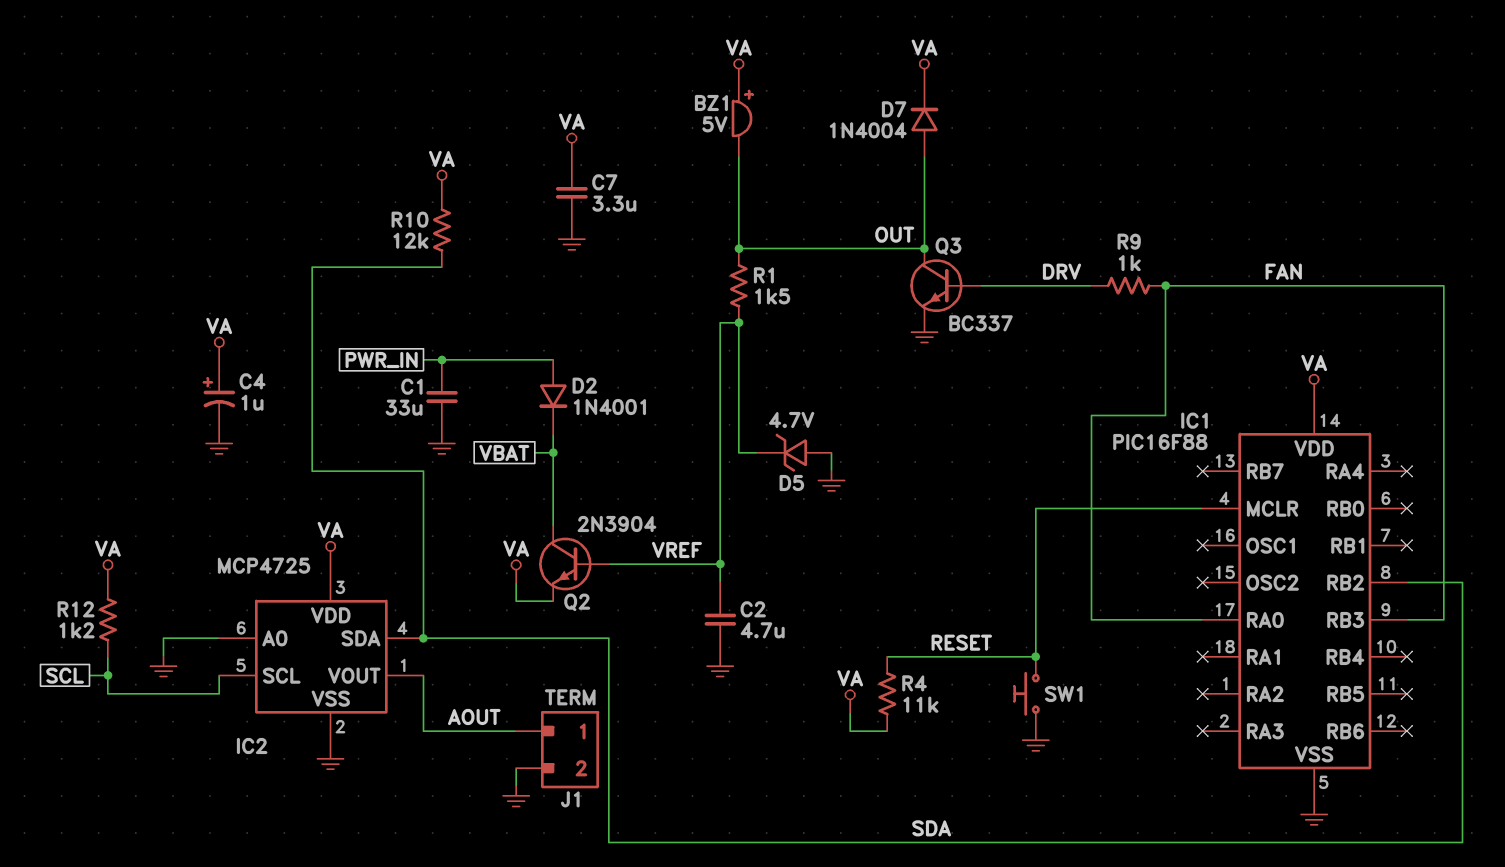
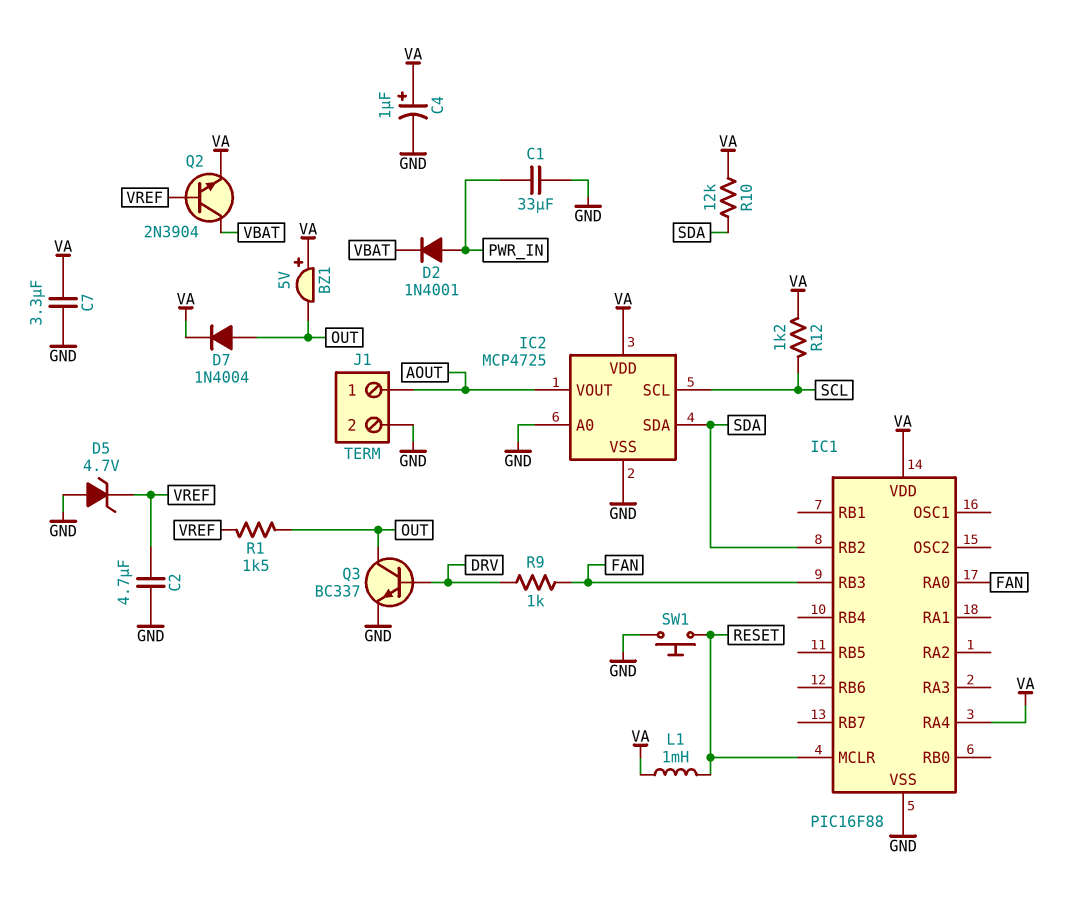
IC1 pin RA4: none -> VA
L1: none -> 1mH (RESET, VA)
R4: 11k (RESET, VA) -> none

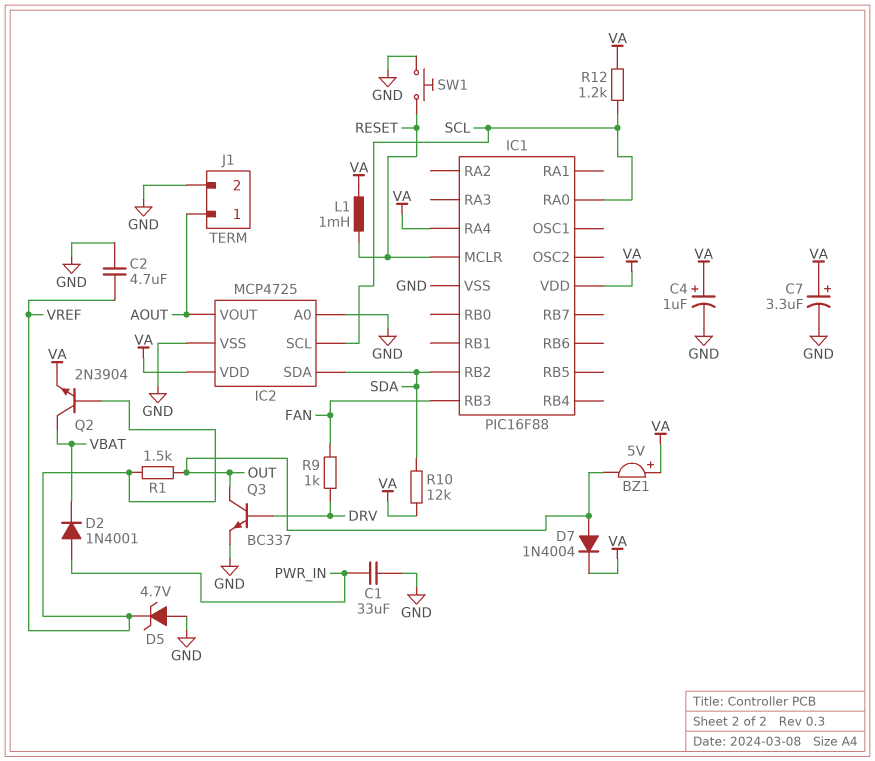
C7: 3.3uF (GND, VA) -> 3.3uF (plus VA, minus GND)
IC1 pin RA0: FAN -> SCL

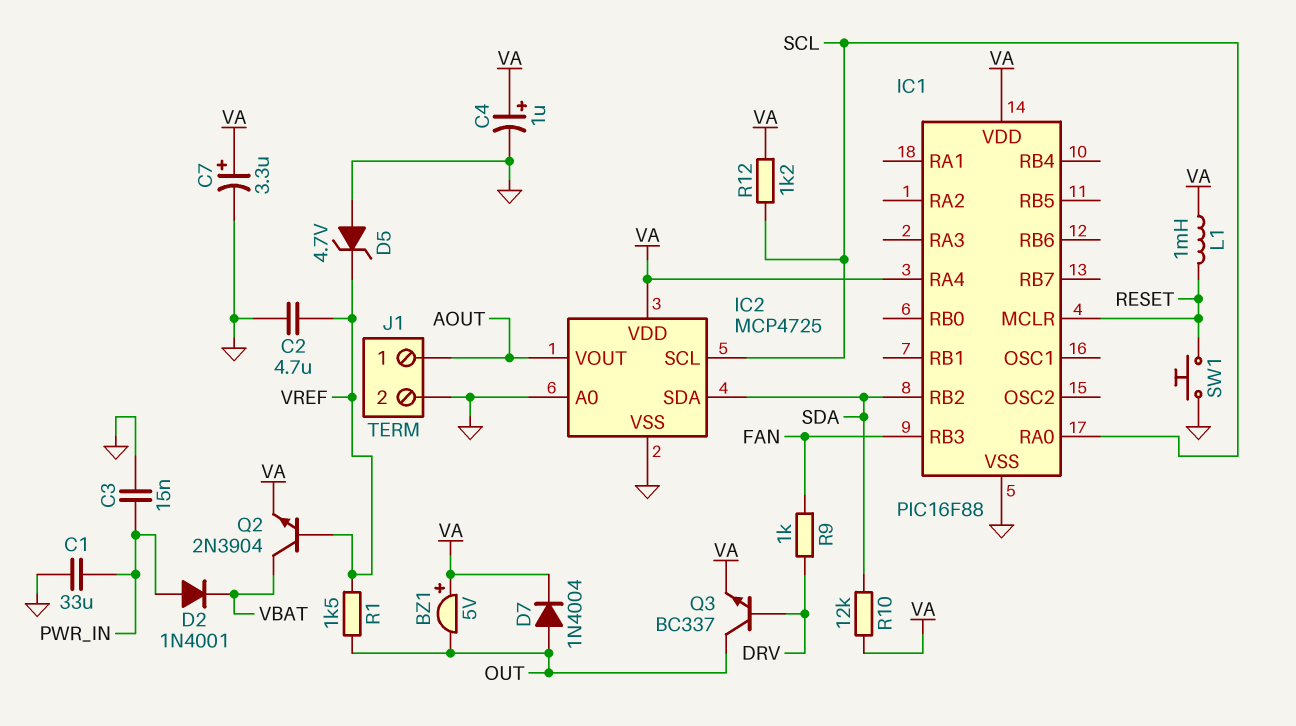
C3: none -> 15nF (GND, PWR_IN)
Q3: NPN BC337 (B DRV, C OUT, E GND) -> NPN BC337 (B DRV, C OUT, E VA)

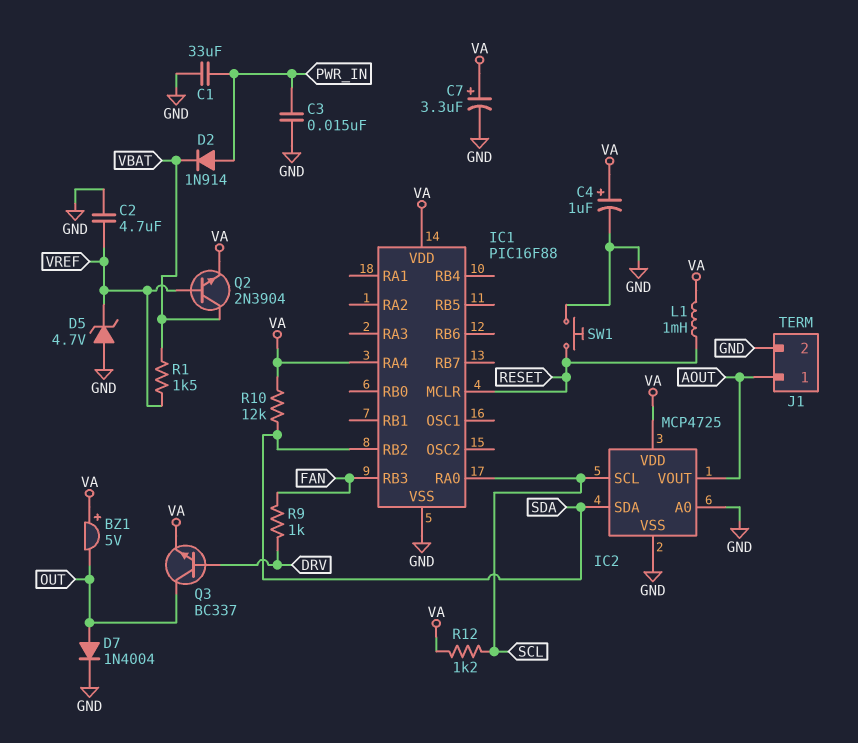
D2: diode 1N4001 (A PWR_IN, K VBAT) -> diode 1N914 (A PWR_IN, K VBAT)
D7: diode 1N4004 (A OUT, K VA) -> diode 1N4004 (A OUT, K GND)
R1: 1.5k (OUT, VREF) -> 1.5k (VBAT, VREF)

